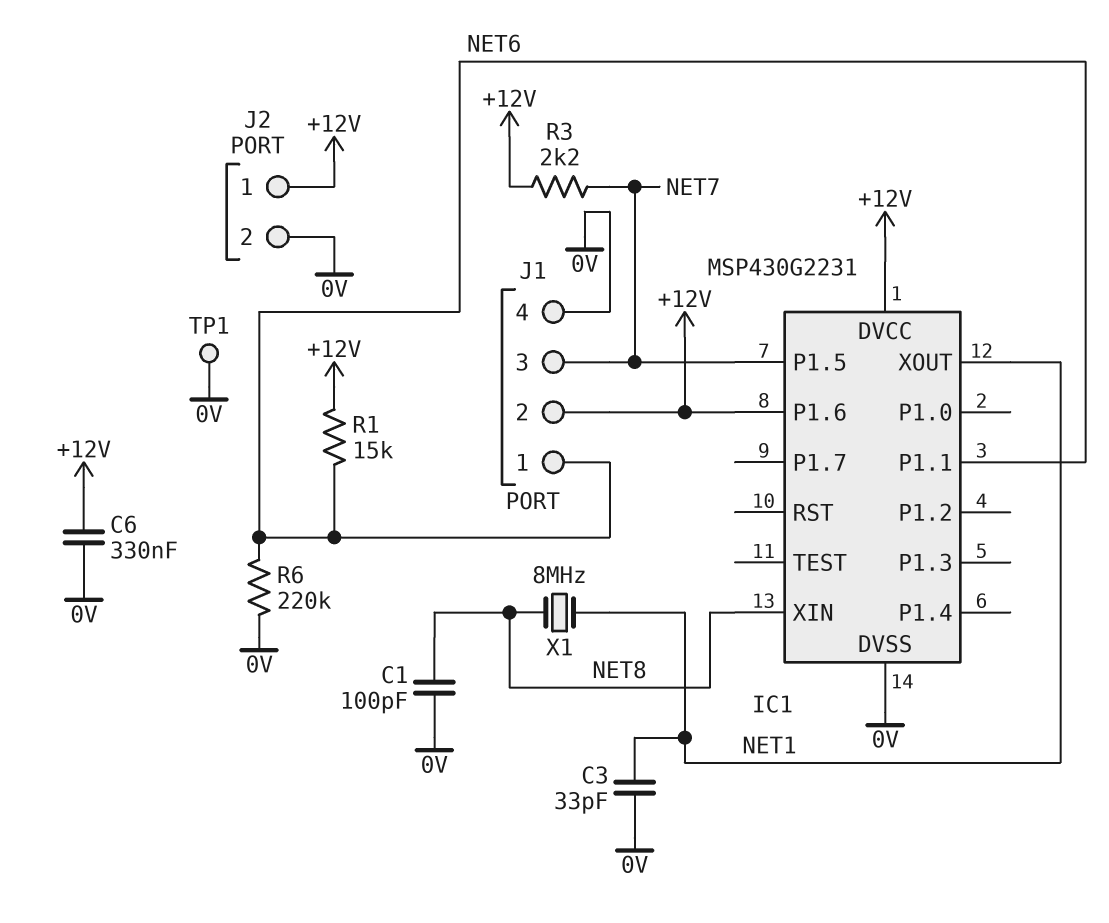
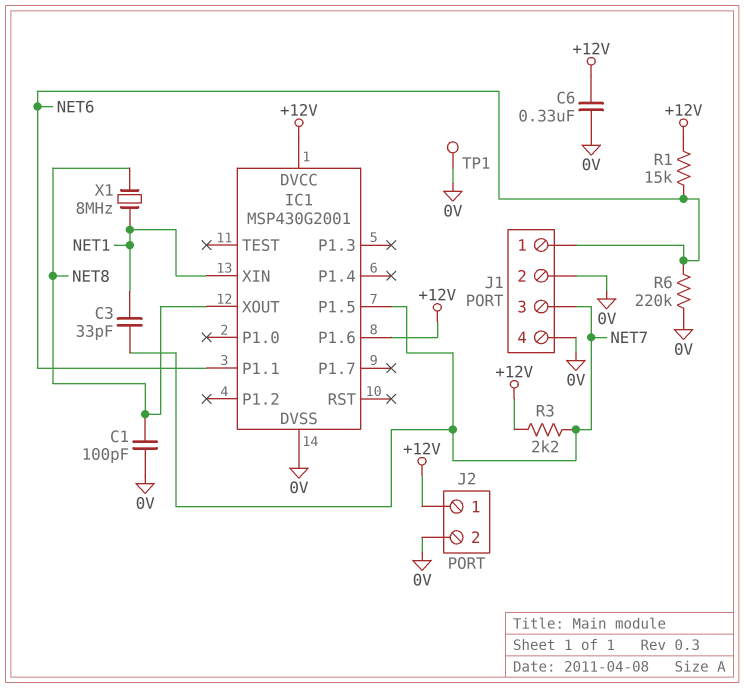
C3: 33pF (0V, NET1) -> 33pF (NET1, NET7)
IC1: MSP430G2231 -> MSP430G2001
IC1 pin XIN: NET8 -> NET1
IC1 pin XOUT: NET1 -> NET8
J1 pin 2: +12V -> 0V

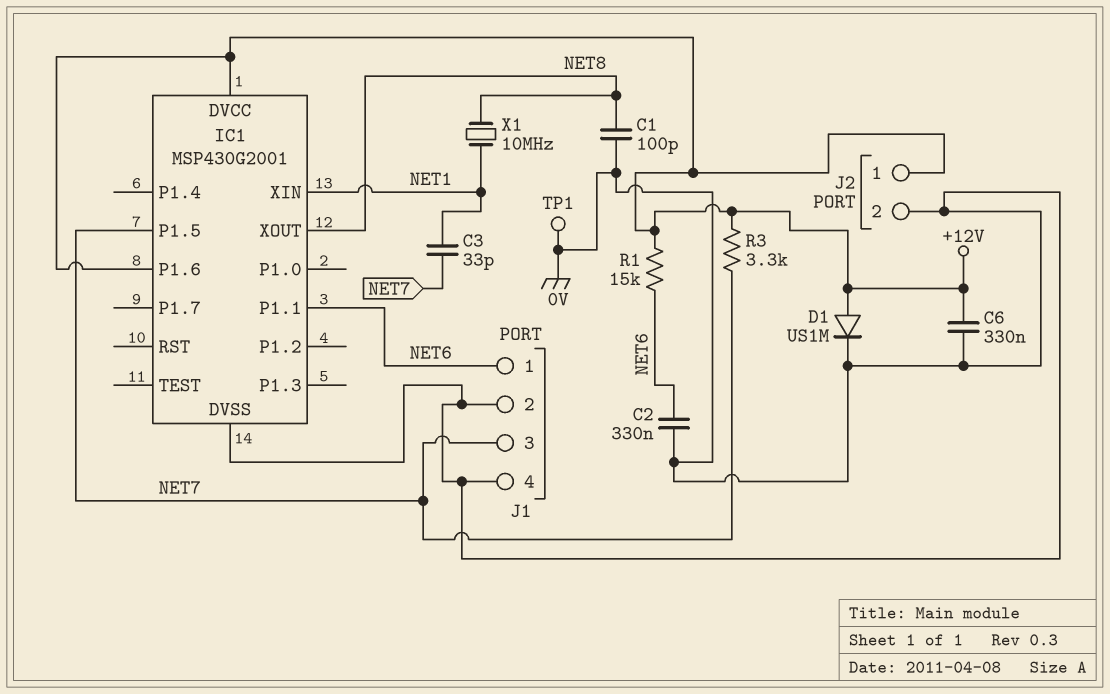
C2: none -> 330nF (0V, NET6)
D1: none -> diode US1M (A +12V, K 0V)
R3: 2.2k (+12V, NET7) -> 3.3k (+12V, NET7)
R6: 220k (0V, NET6) -> none
X1: 8MHz (NET1, NET8) -> 10MHz (NET1, NET8)

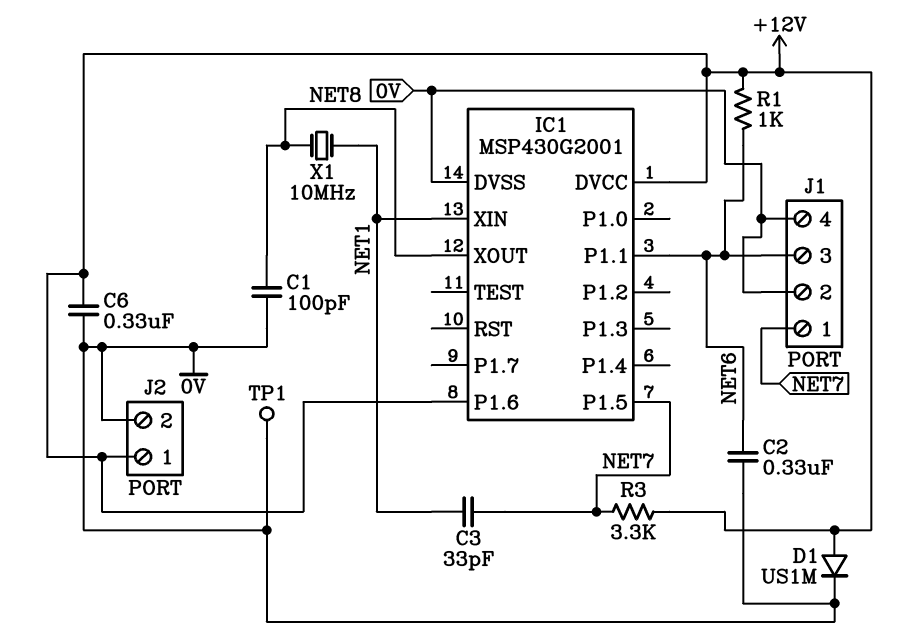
J1 pin 1: NET6 -> NET7
J1 pin 3: NET7 -> NET6
R1: 15k (+12V, NET6) -> 1k (+12V, NET6)

